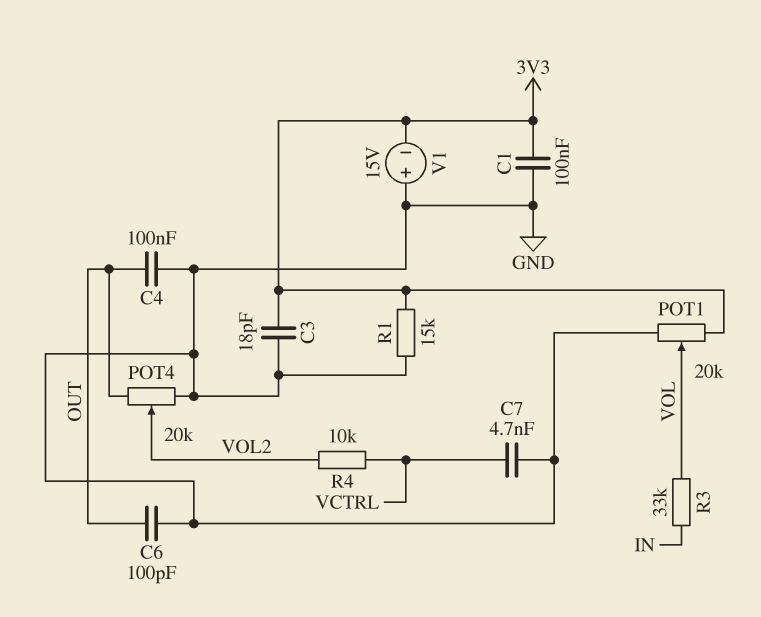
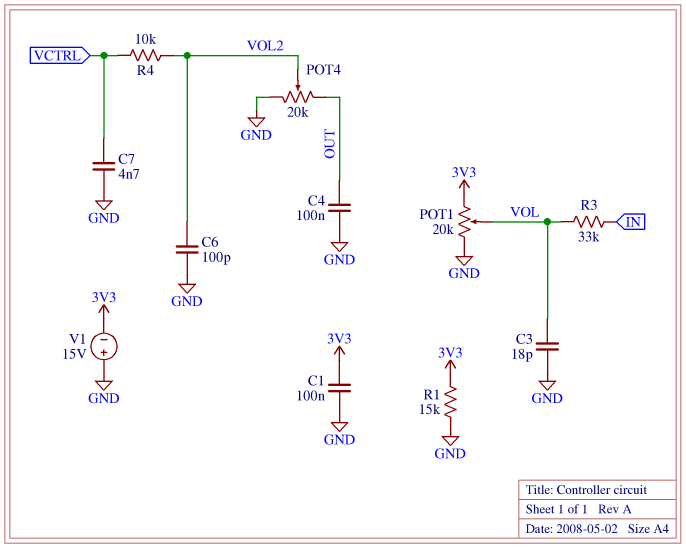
C3: 18pF (3V3, GND) -> 18pF (GND, VOL)
C6: 100pF (GND, OUT) -> 100pF (GND, VOL2)

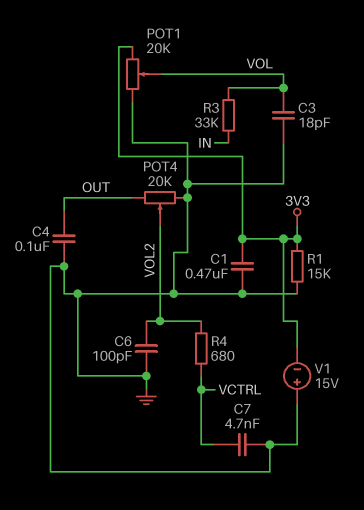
C1: 100nF (3V3, GND) -> 470nF (3V3, GND)
R4: 10k (VCTRL, VOL2) -> 680 (VCTRL, VOL2)

